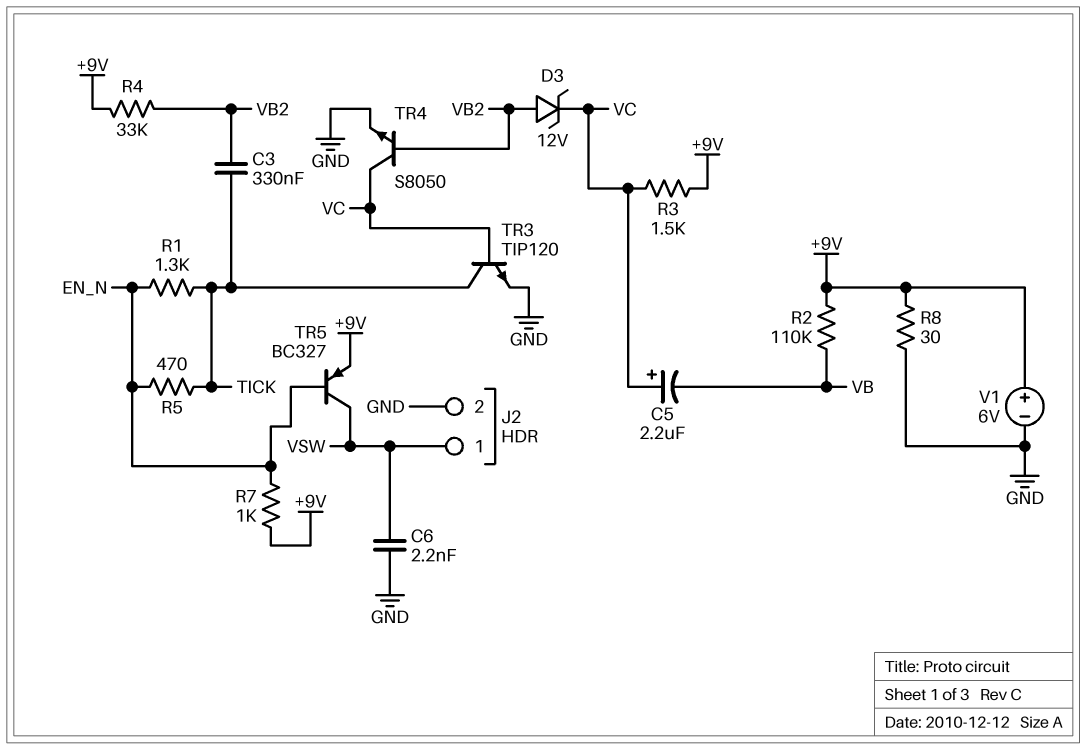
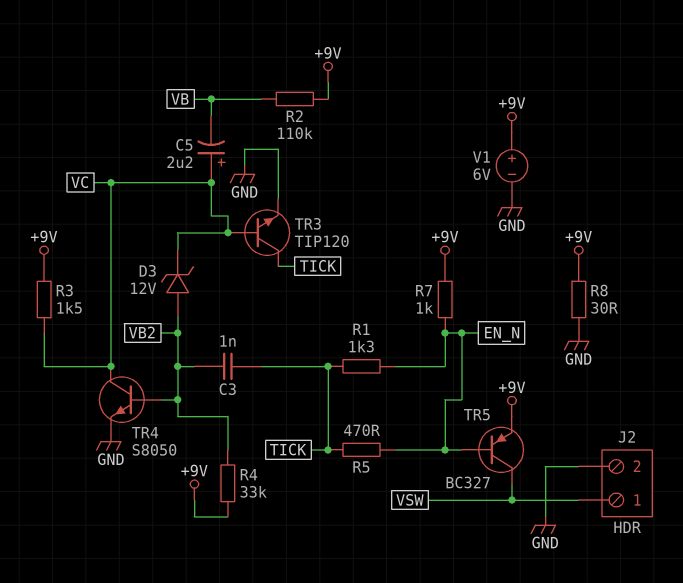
C3: 330nF (TICK, VB2) -> 1nF (TICK, VB2)
C6: 2.2nF (GND, VSW) -> none

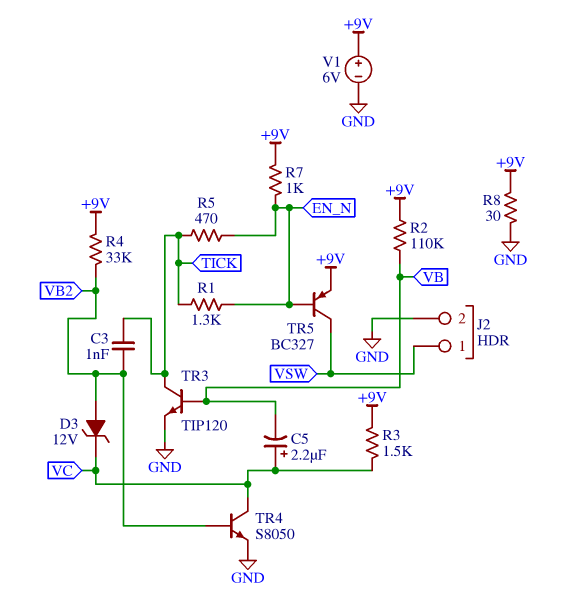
TR3: NPN TIP120 (B VC, C TICK, E GND) -> NPN TIP120 (B VB, C TICK, E GND)

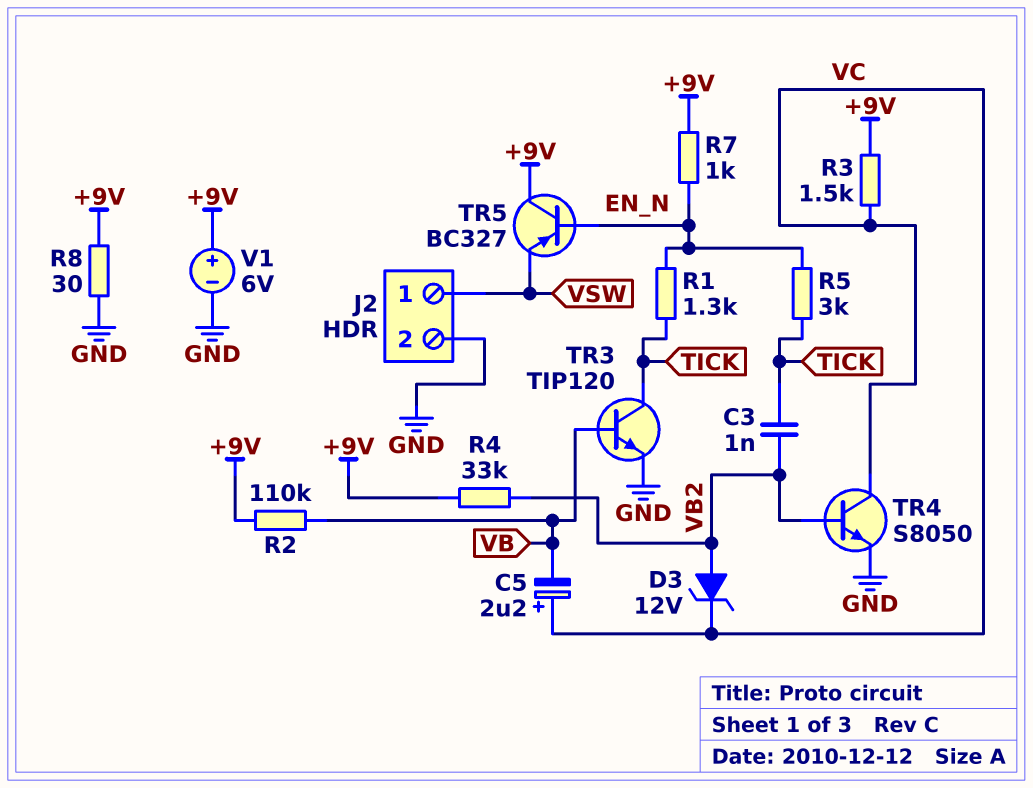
R5: 470 (EN_N, TICK) -> 3k (EN_N, TICK)
TR5: PNP BC327 (B EN_N, C VSW, E +9V) -> PNP BC327 (B EN_N, C +9V, E VSW)

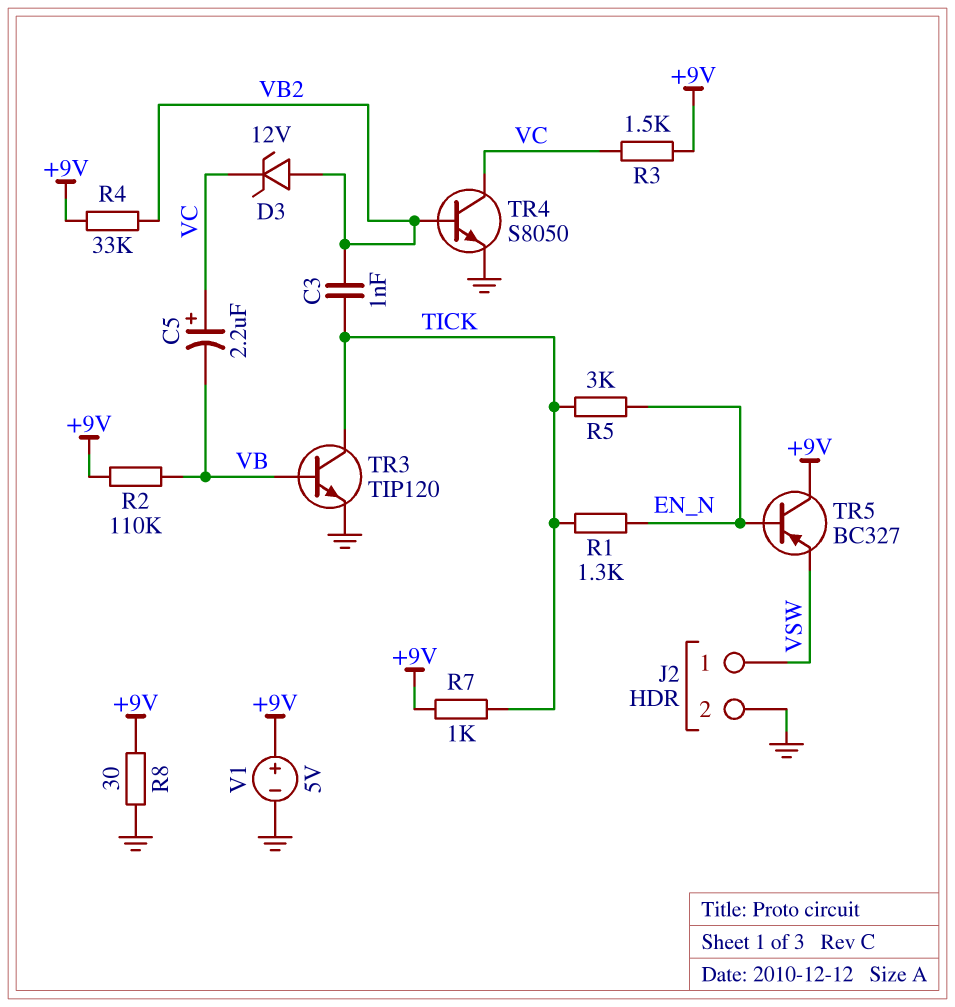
R7: 1k (+9V, EN_N) -> 1k (+9V, TICK)
V1: 6V (plus +9V, minus GND) -> 5V (plus +9V, minus GND)

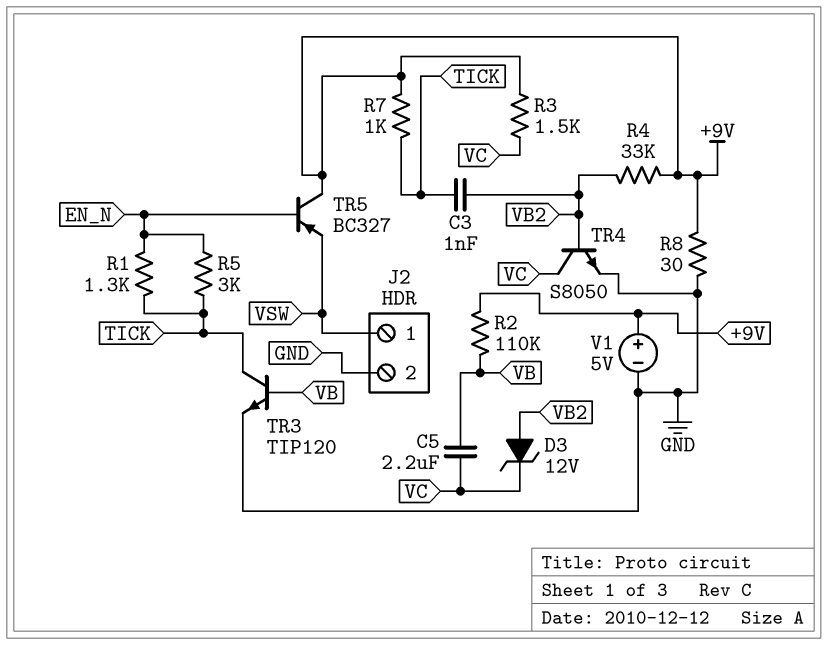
C5: 2.2uF (plus VC, minus VB) -> 2.2uF (VB, VC)

